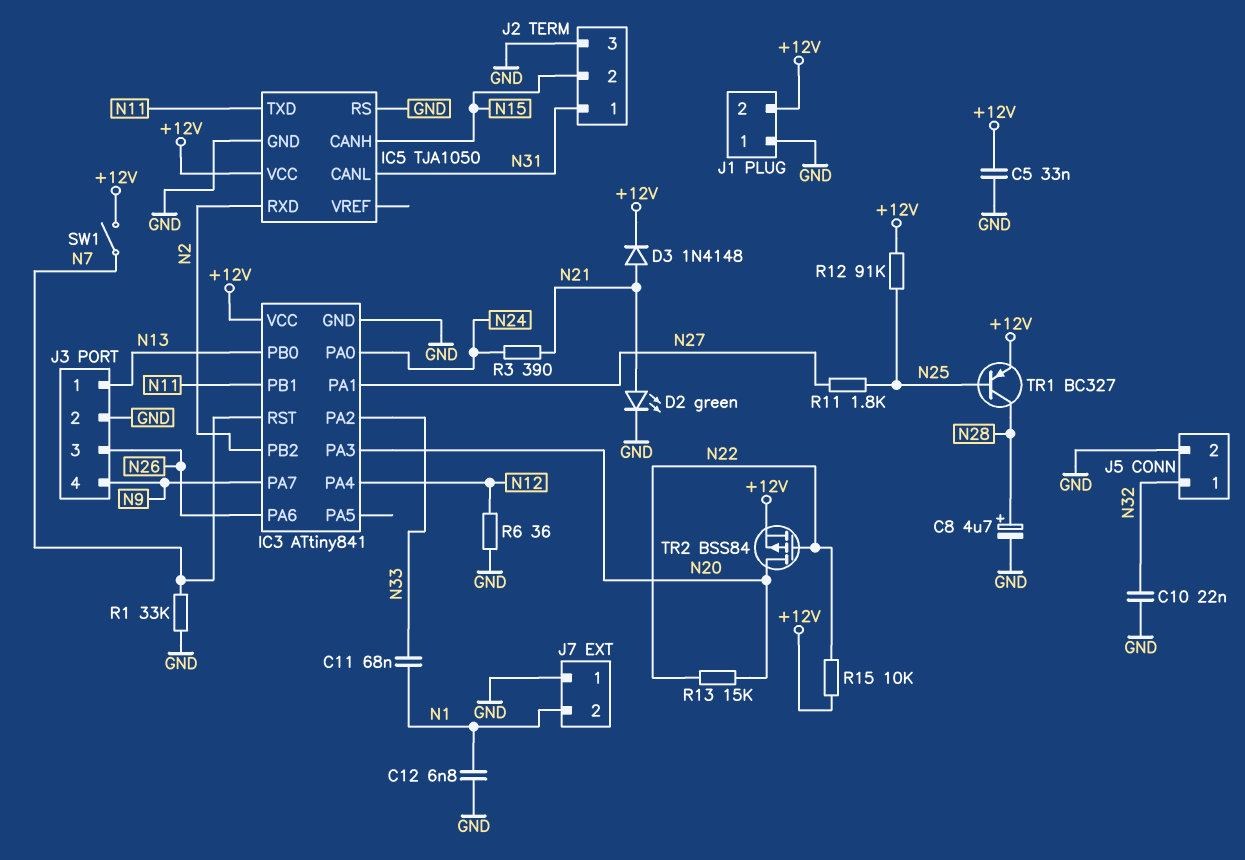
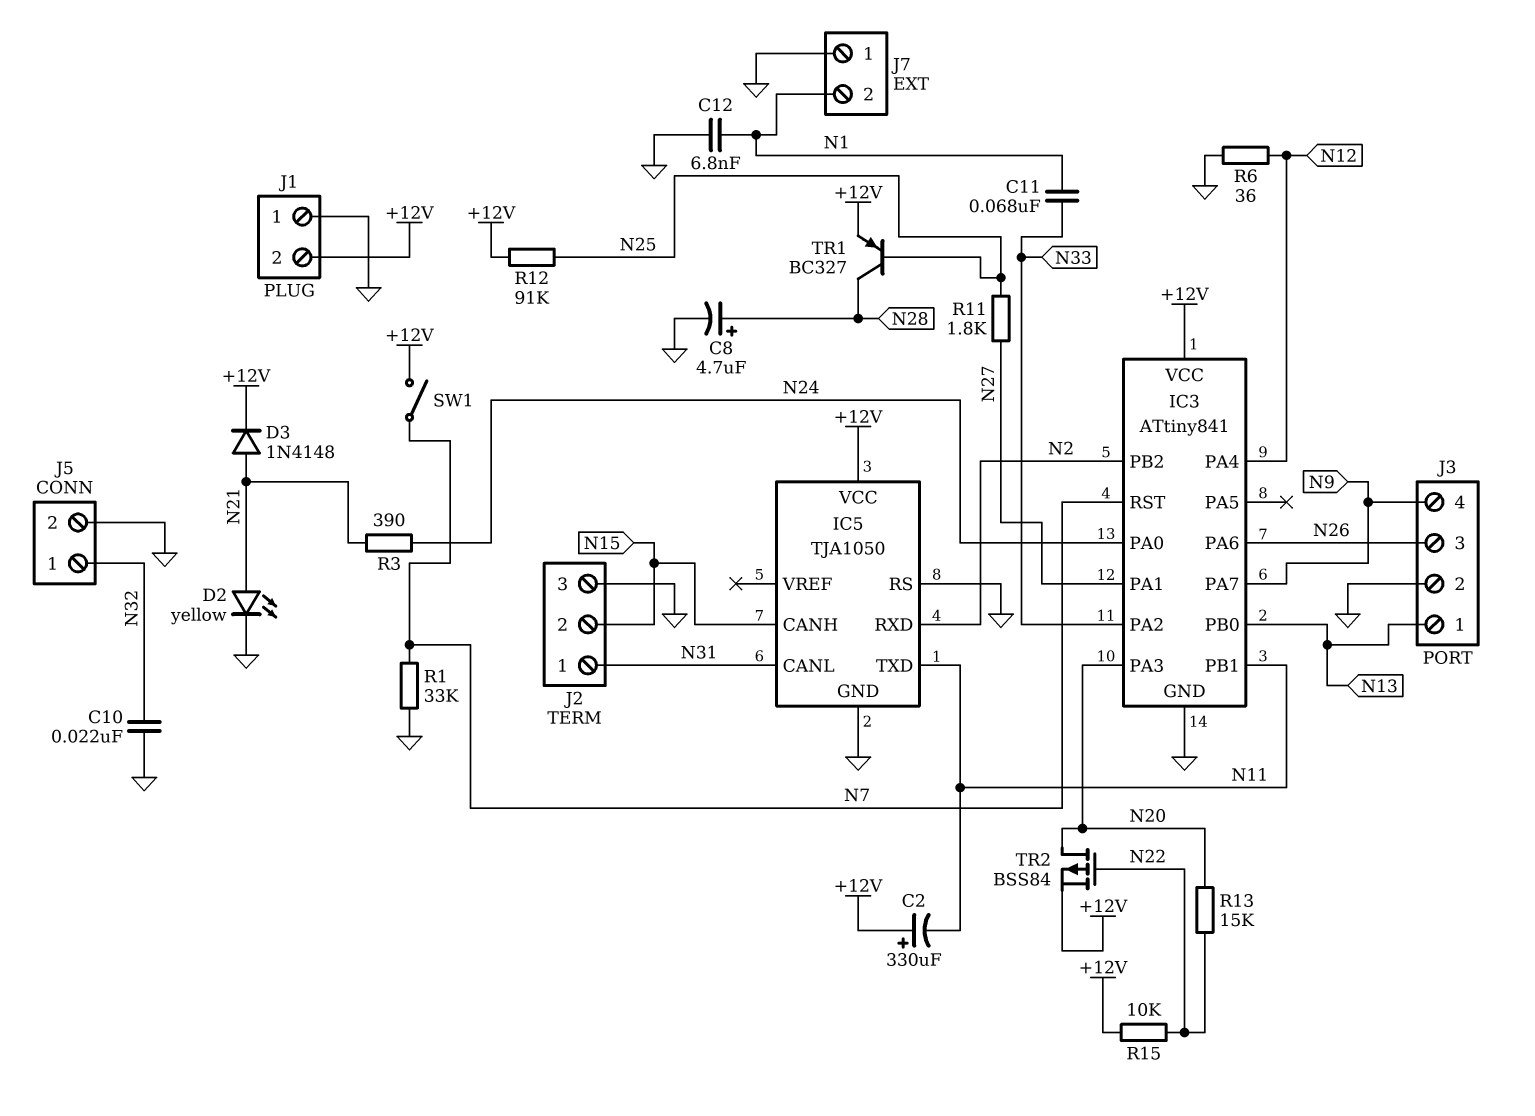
C2: none -> 330uF (plus +12V, minus N11)
C5: 33nF (+12V, GND) -> none
D2: LED green (A N21, K GND) -> LED yellow (A N21, K GND)

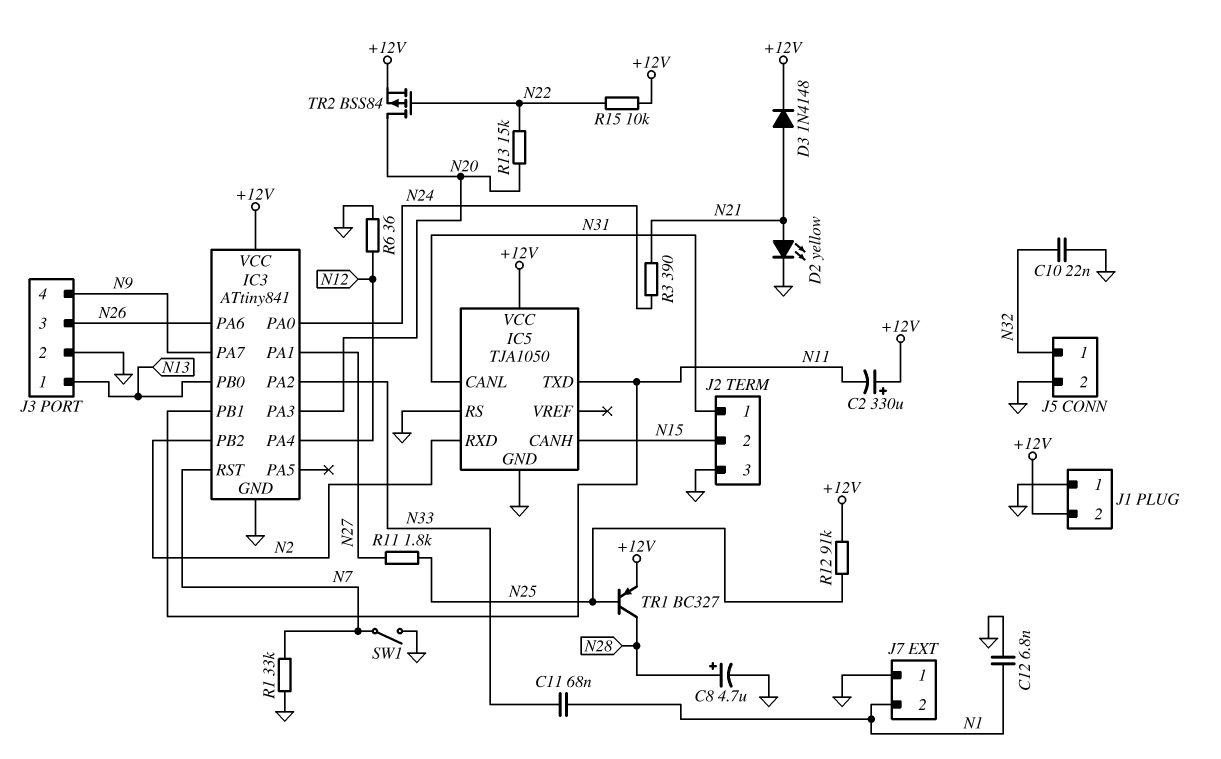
SW1: switch (+12V, N7) -> switch (GND, N7)

